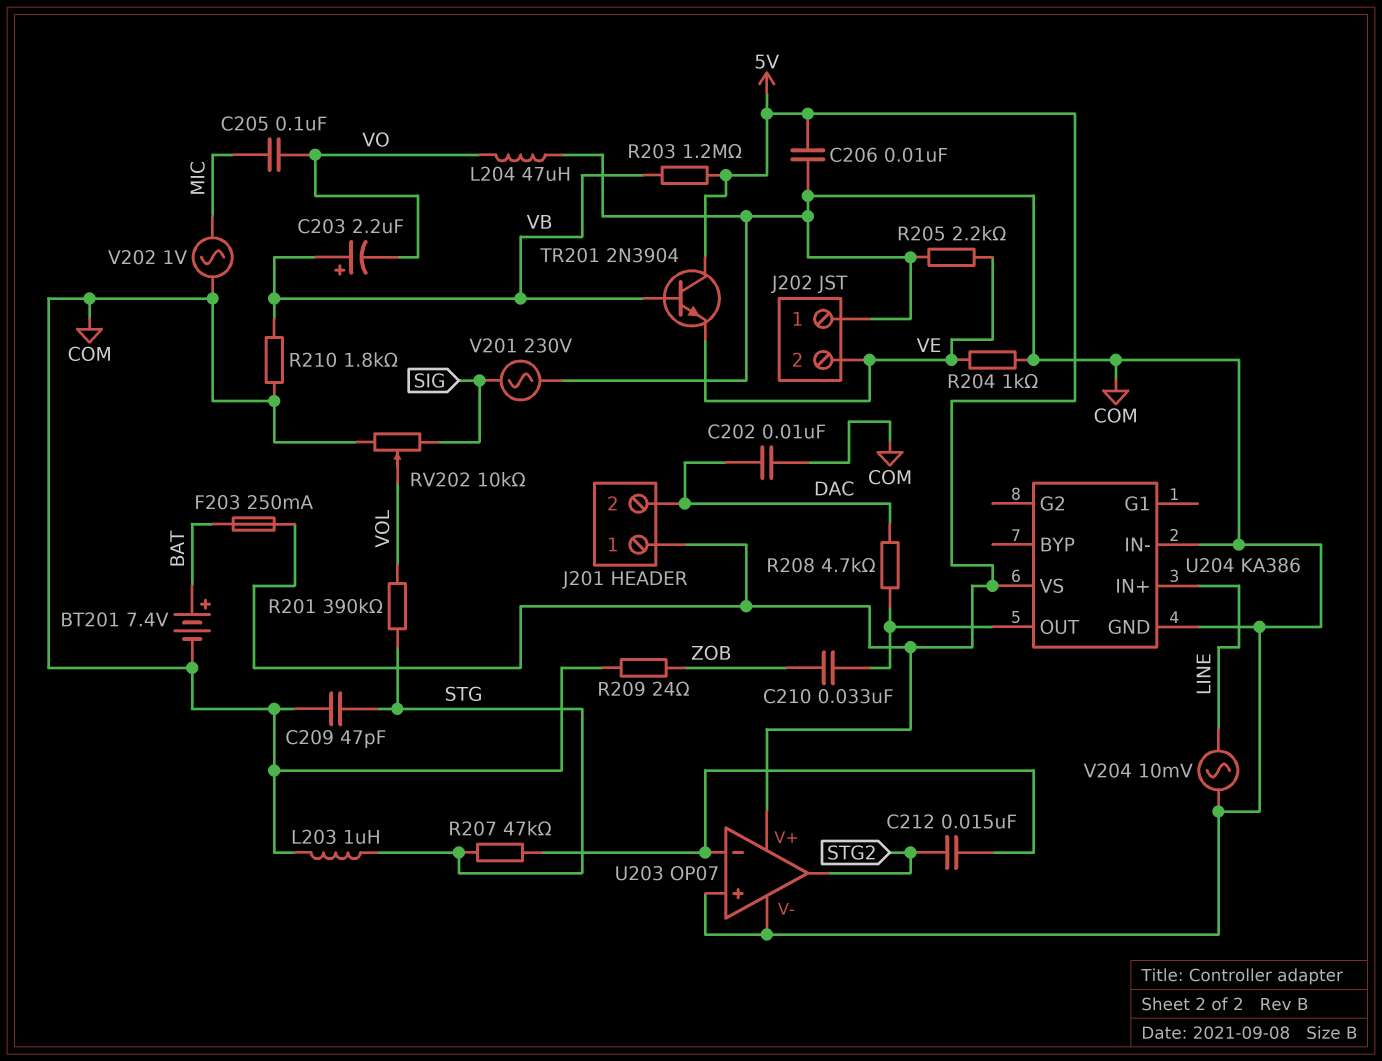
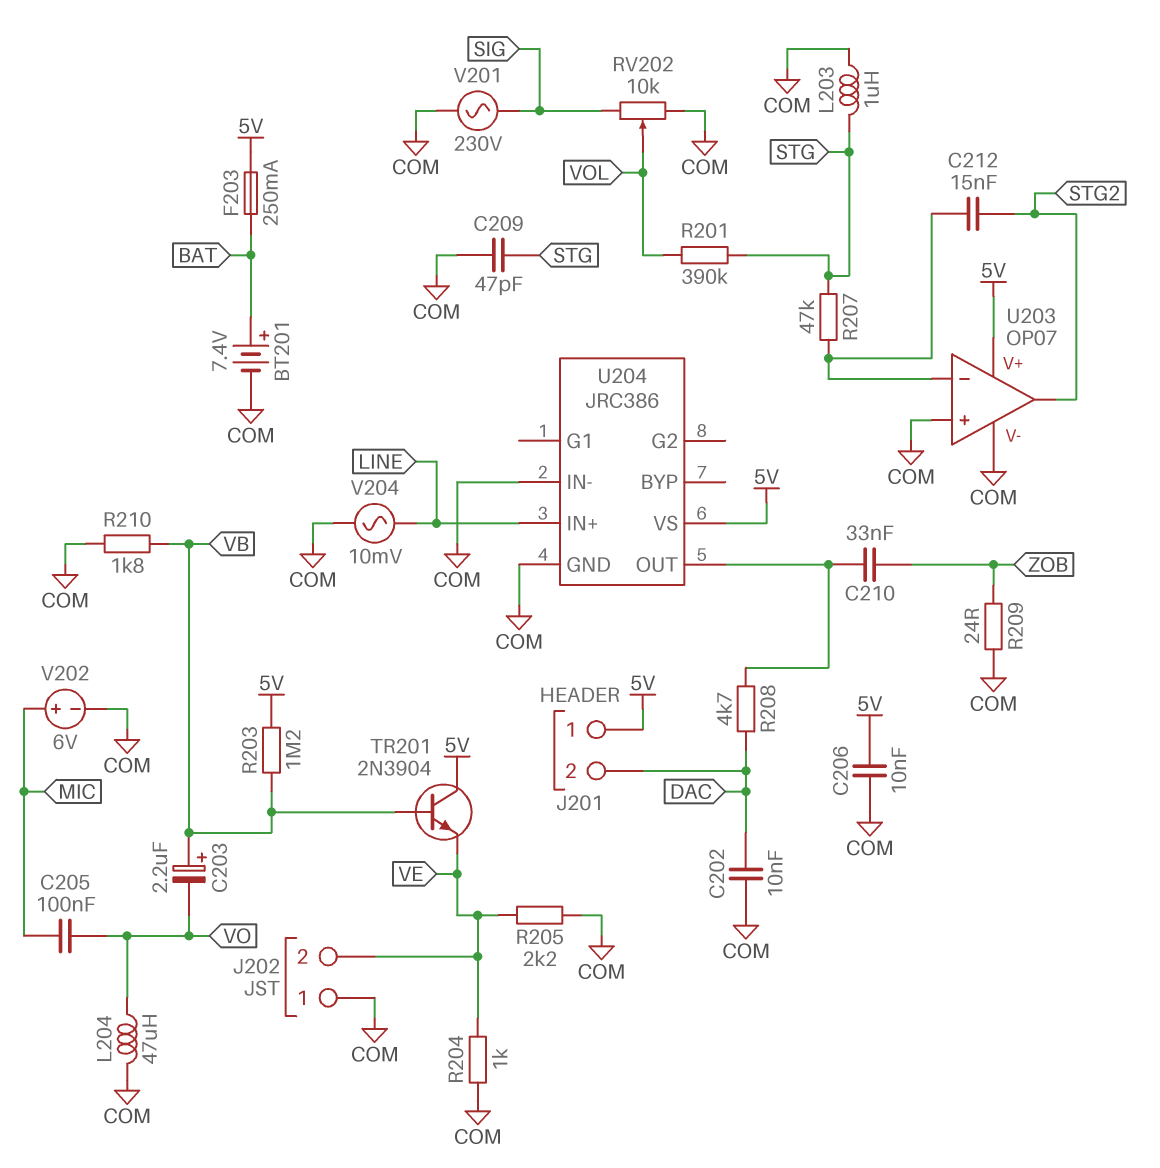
U204: KA386 -> JRC386
V202: AC 1V (COM, MIC) -> 6V (plus MIC, minus COM)

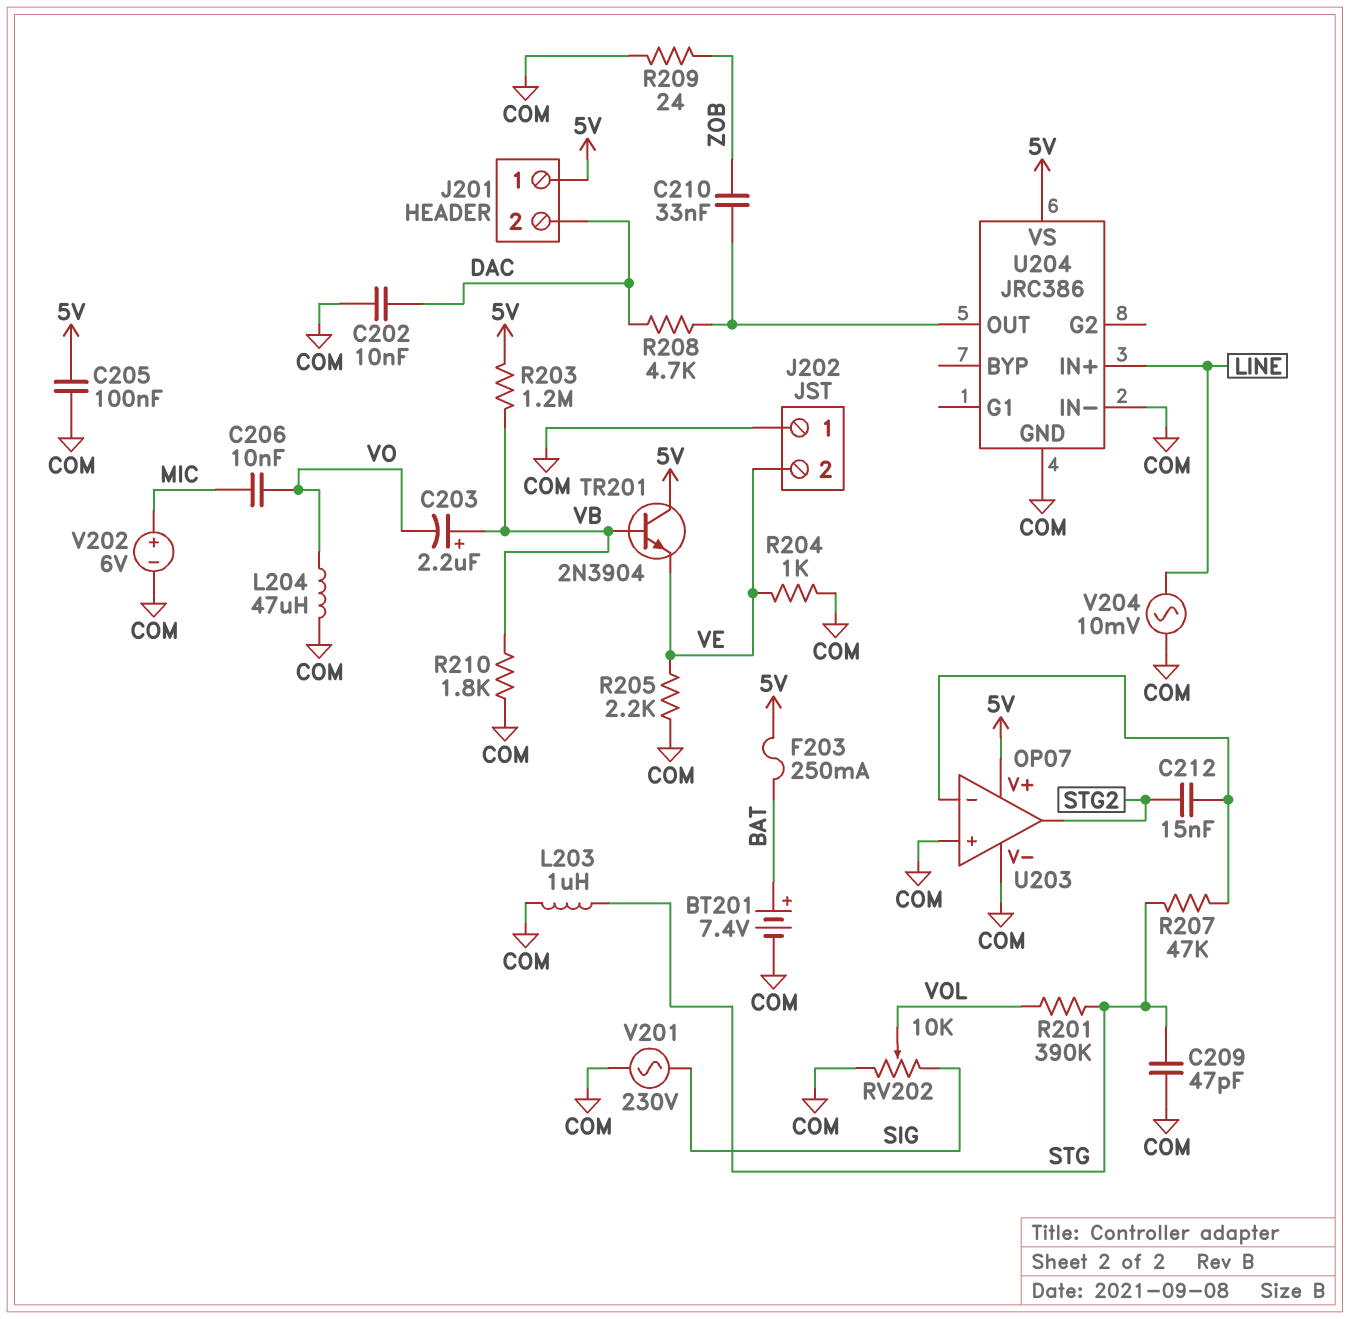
C205: 100nF (MIC, VO) -> 100nF (5V, COM)
C206: 10nF (5V, COM) -> 10nF (MIC, VO)

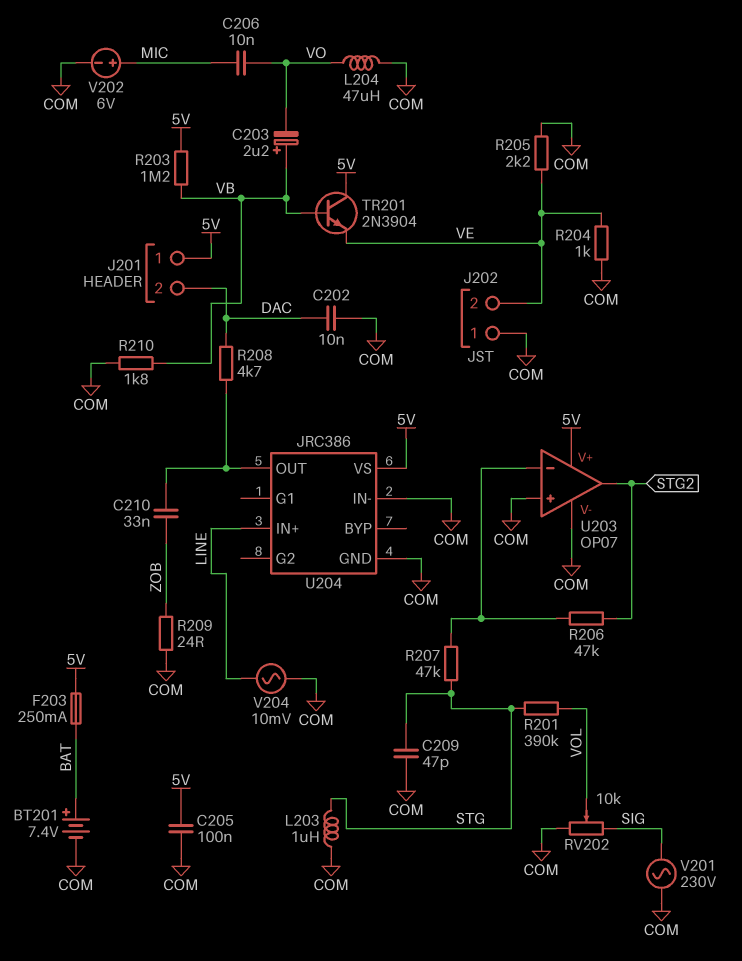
C212: 15nF (STG2, U203/in-) -> none
R206: none -> 47k (STG2, U203/in-)

